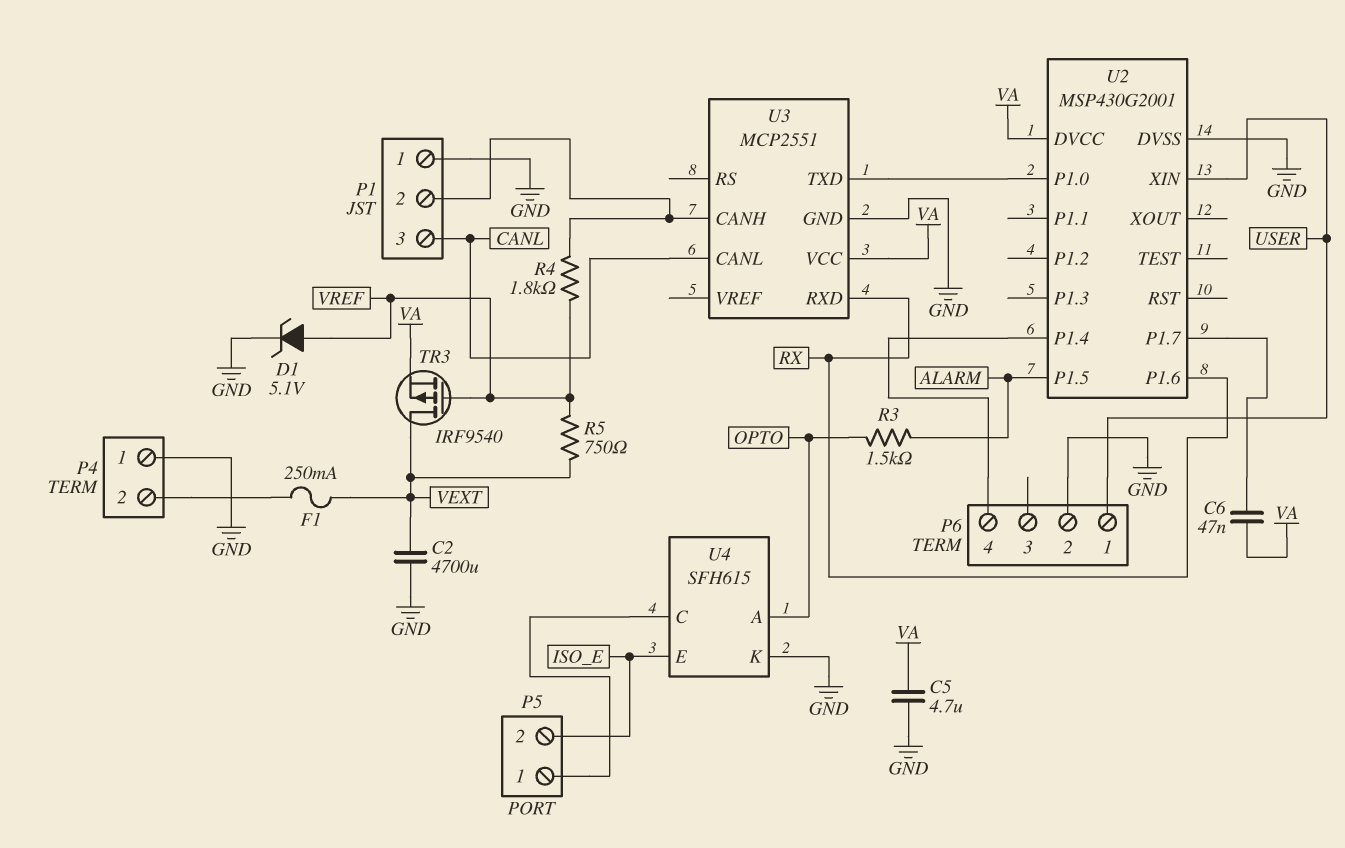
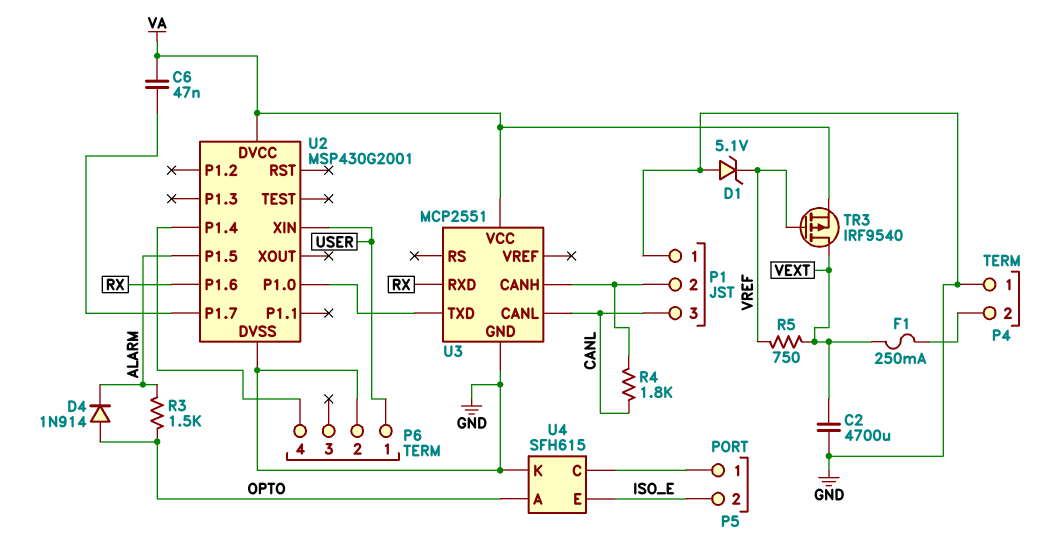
C5: 4.7uF (GND, VA) -> none
D1: zener 5.1V (A VREF, K GND) -> zener 5.1V (A GND, K VREF)
D4: none -> diode 1N914 (A OPTO, K ALARM)
R4: 1.8k (P1/2, VREF) -> 1.8k (CANL, P1/2)

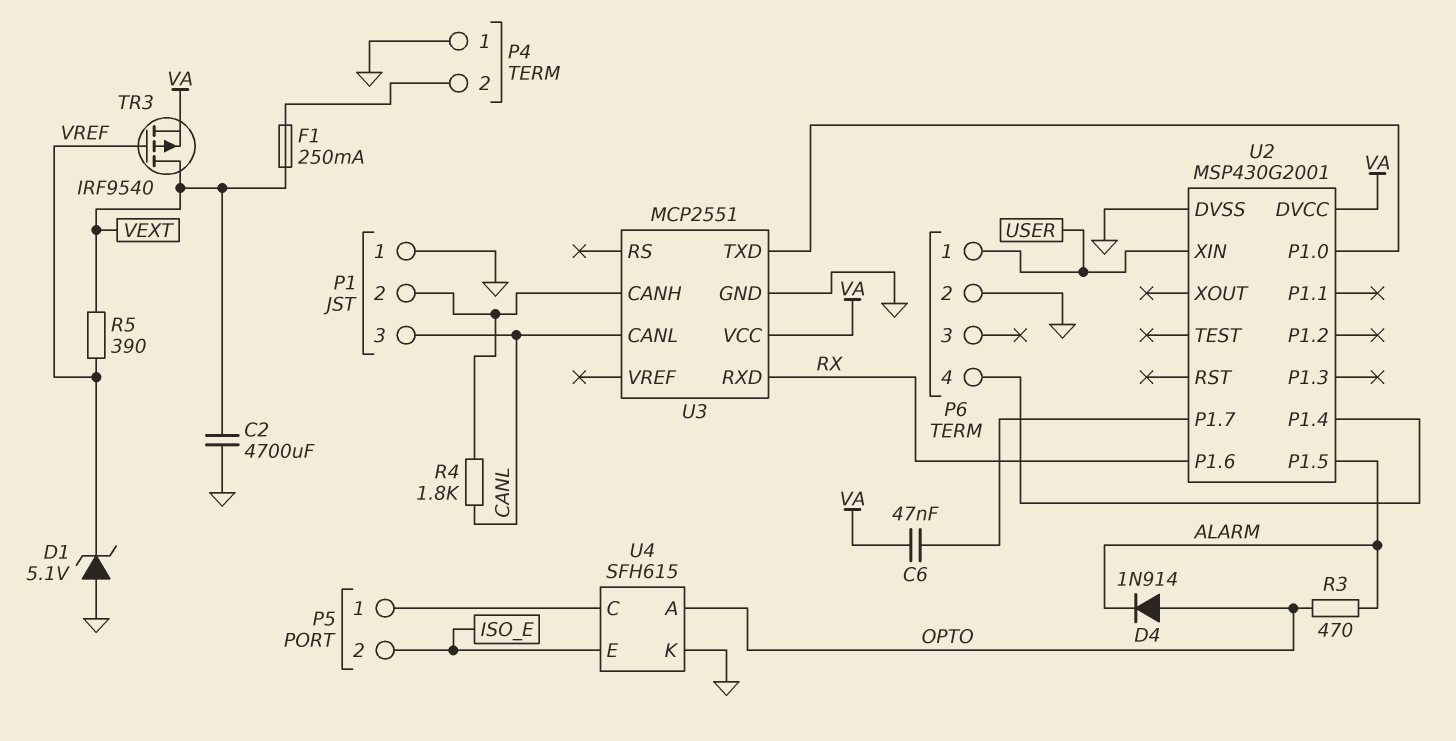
R3: 1.5k (ALARM, OPTO) -> 470 (ALARM, OPTO)
R5: 750 (VEXT, VREF) -> 390 (VEXT, VREF)

